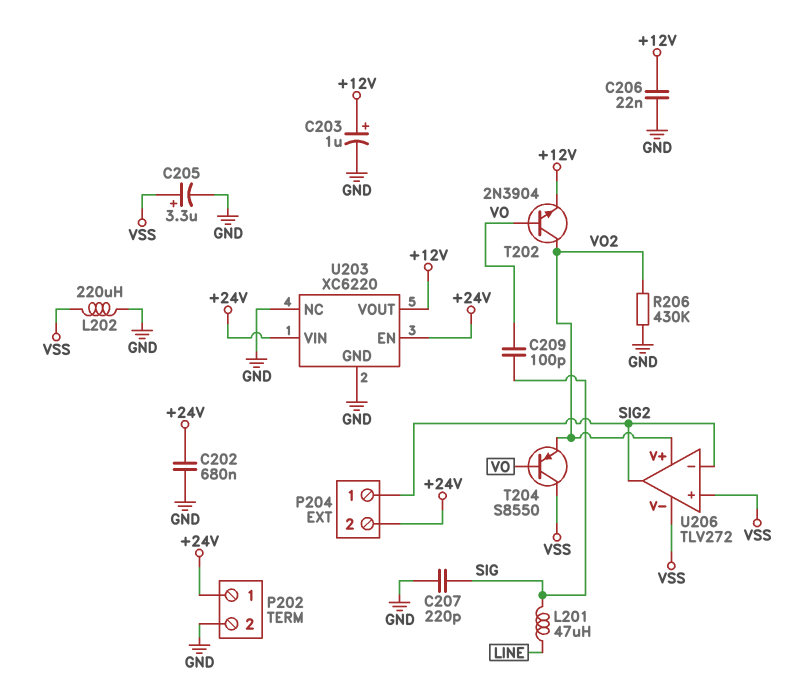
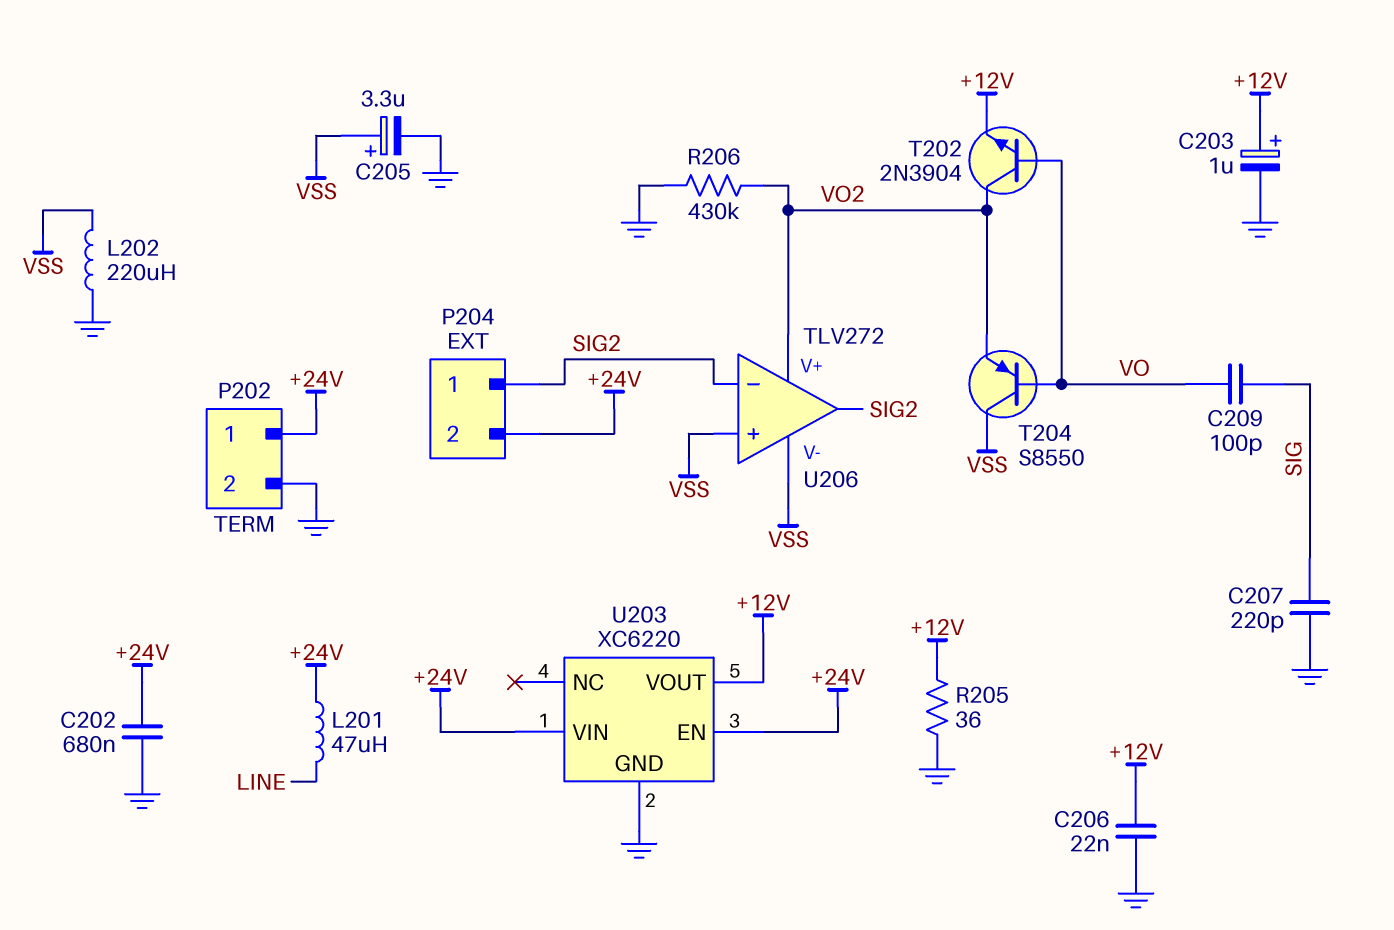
L201: 47uH (LINE, SIG) -> 47uH (+24V, LINE)
R205: none -> 36 (+12V, GND)
U203 pin NC: GND -> none

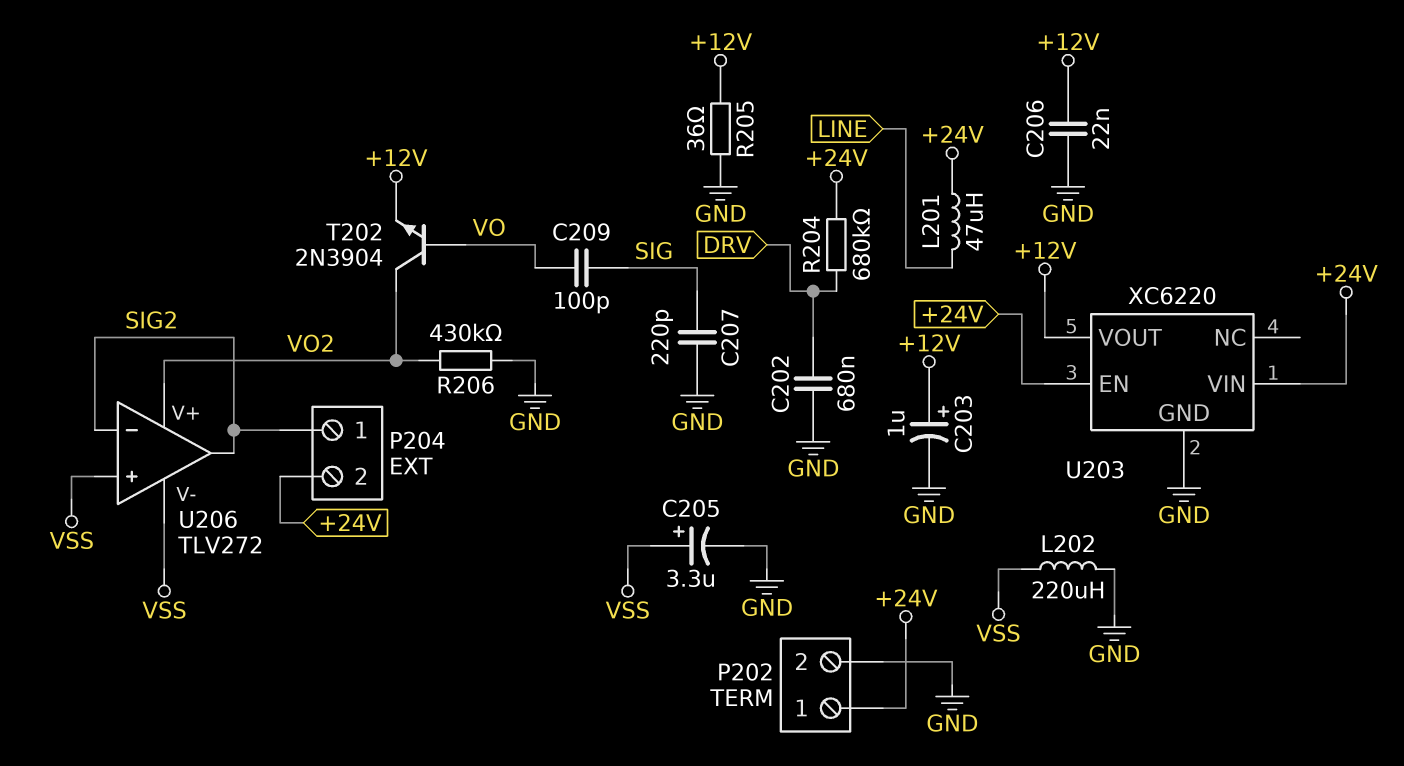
C202: 680nF (+24V, GND) -> 680nF (DRV, GND)
R204: none -> 680k (+24V, DRV)
T204: PNP S8550 (B VO, C VSS, E VO2) -> none

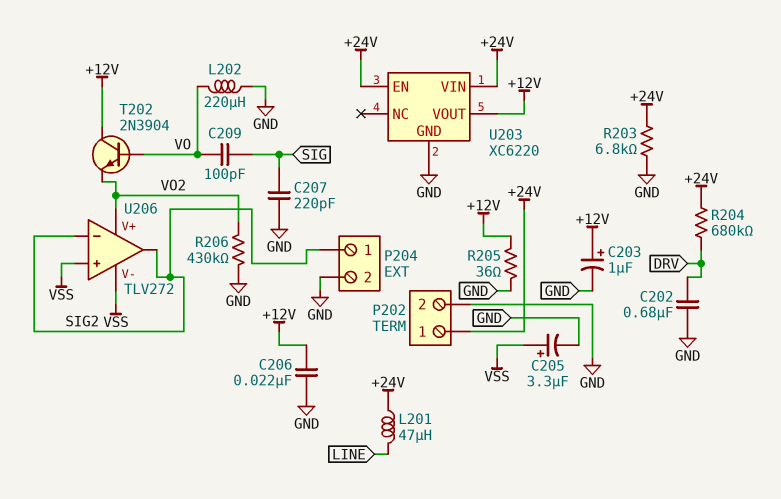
L202: 220uH (GND, VSS) -> 220uH (GND, VO)
P204 pin 2: +24V -> GND
R203: none -> 6.8k (+24V, GND)
T202: NPN 2N3904 (B VO, C VO2, E +12V) -> NPN 2N3904 (B VO, C +12V, E VO2)

